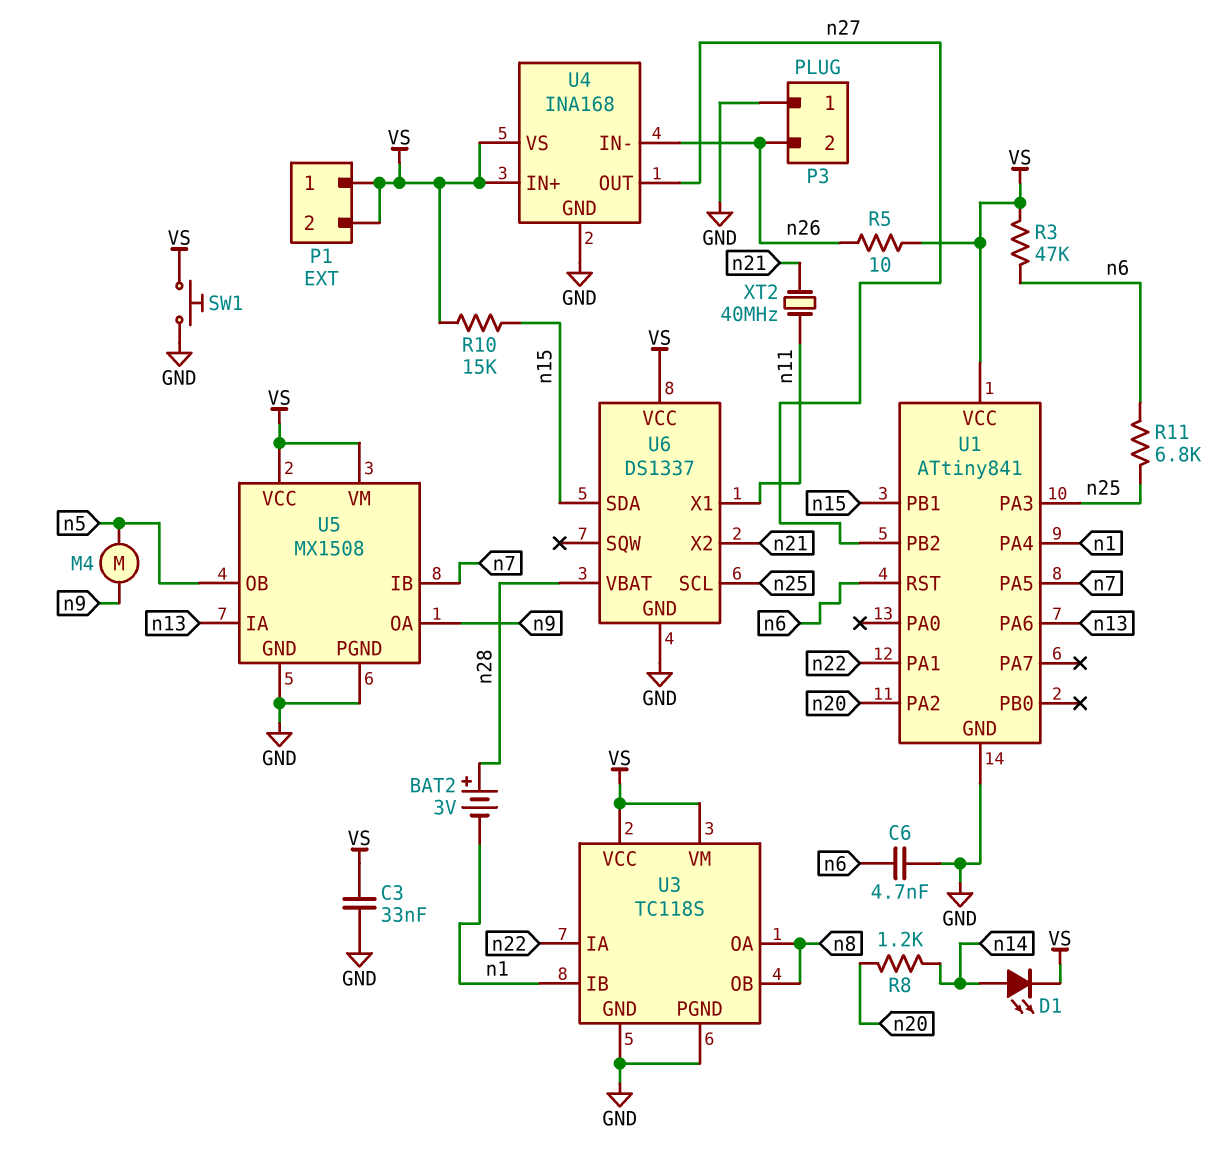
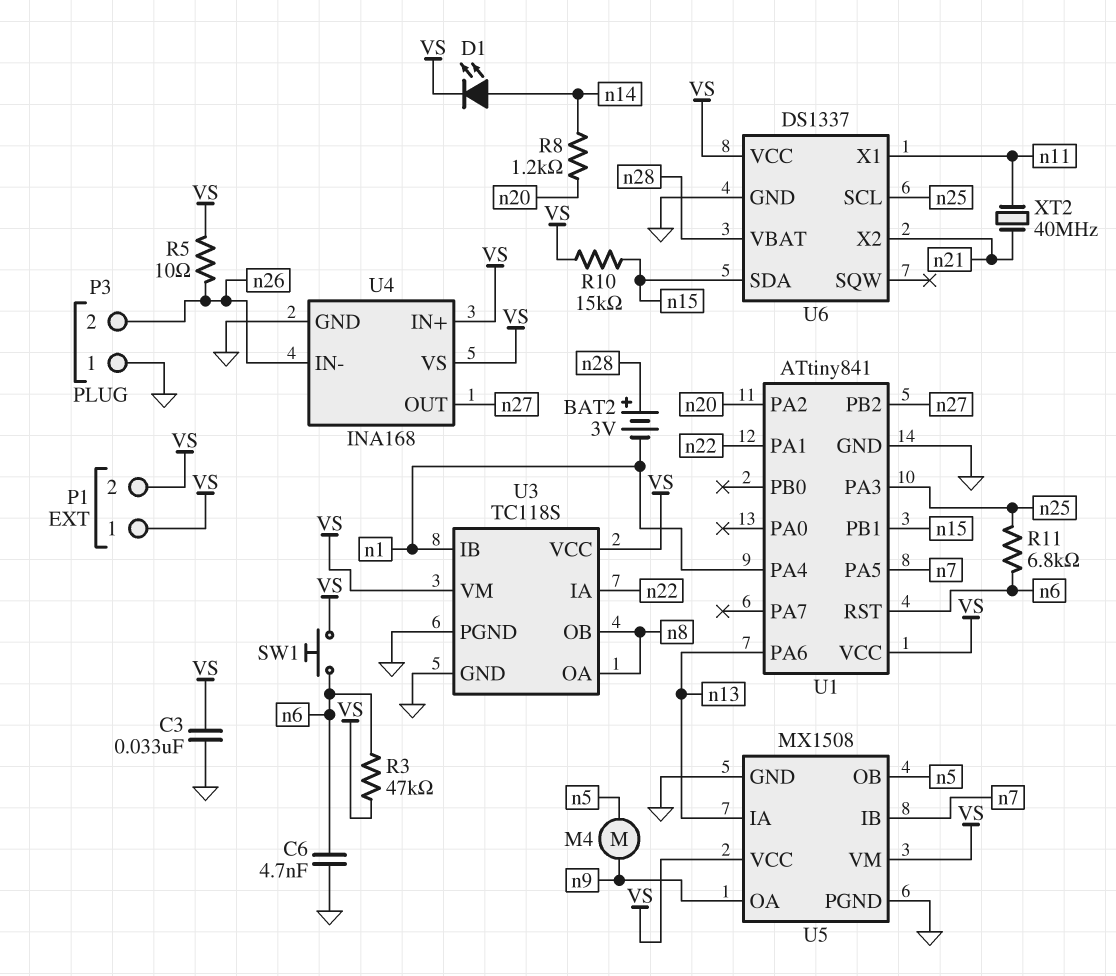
SW1: button (GND, VS) -> button (VS, n6)

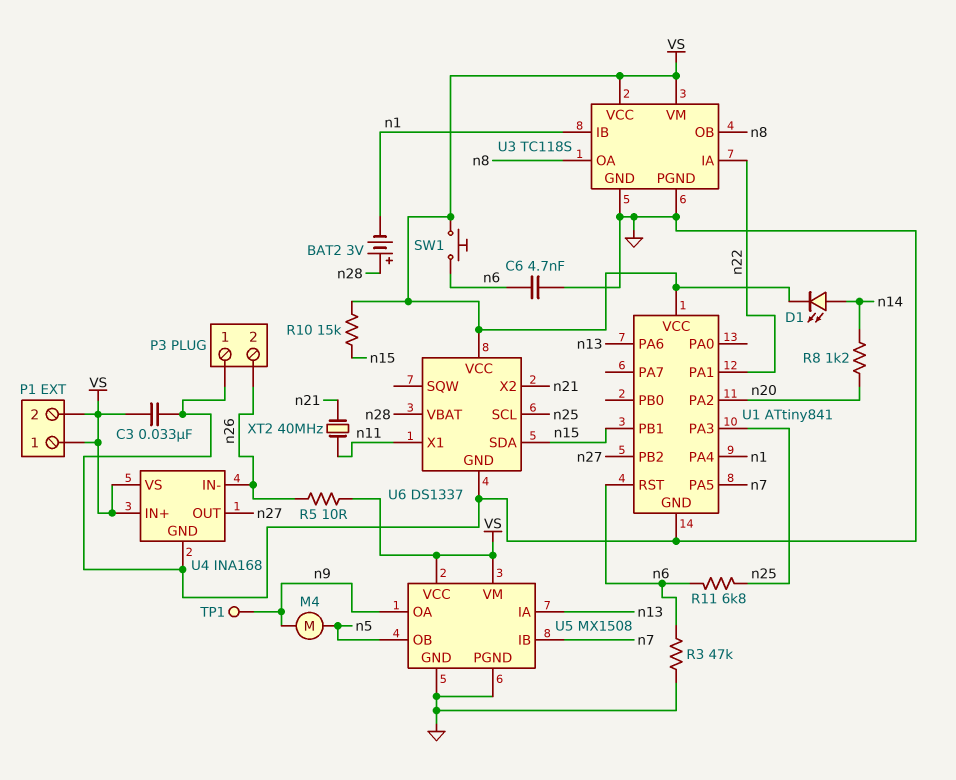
R3: 47k (VS, n6) -> 47k (GND, n6)
TP1: none -> test point (n9)

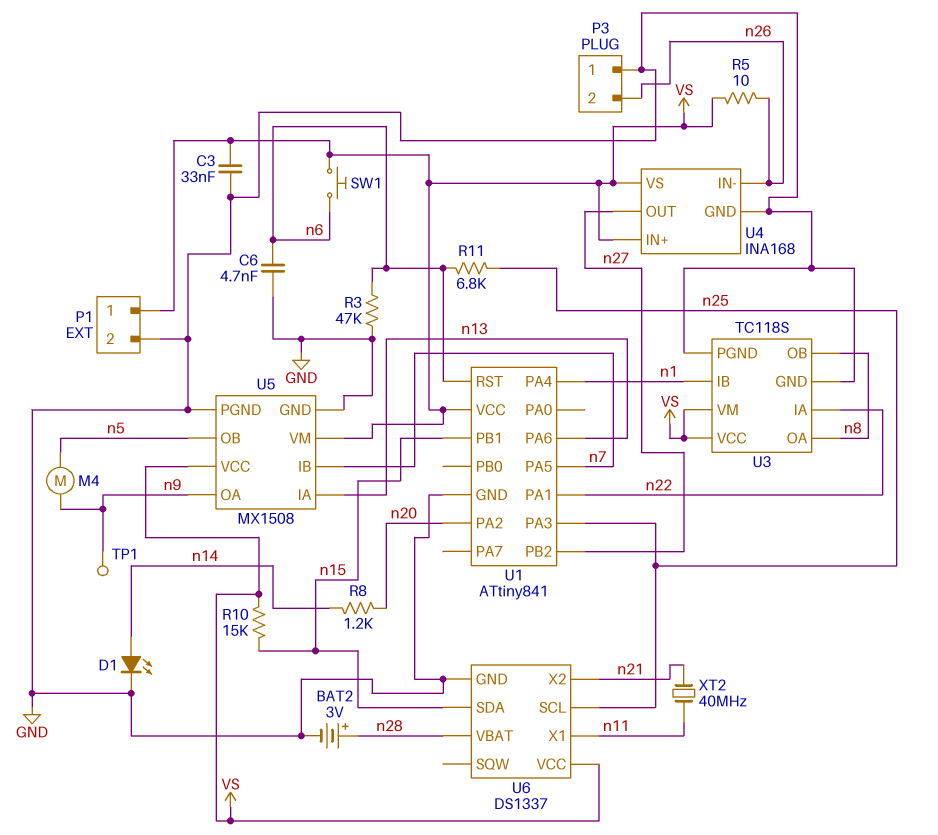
BAT2: 3V (plus n28, minus n1) -> 3V (plus n28, minus GND)
D1: LED (A n14, K VS) -> LED (A n14, K GND)
P1 pin 2: VS -> GND

